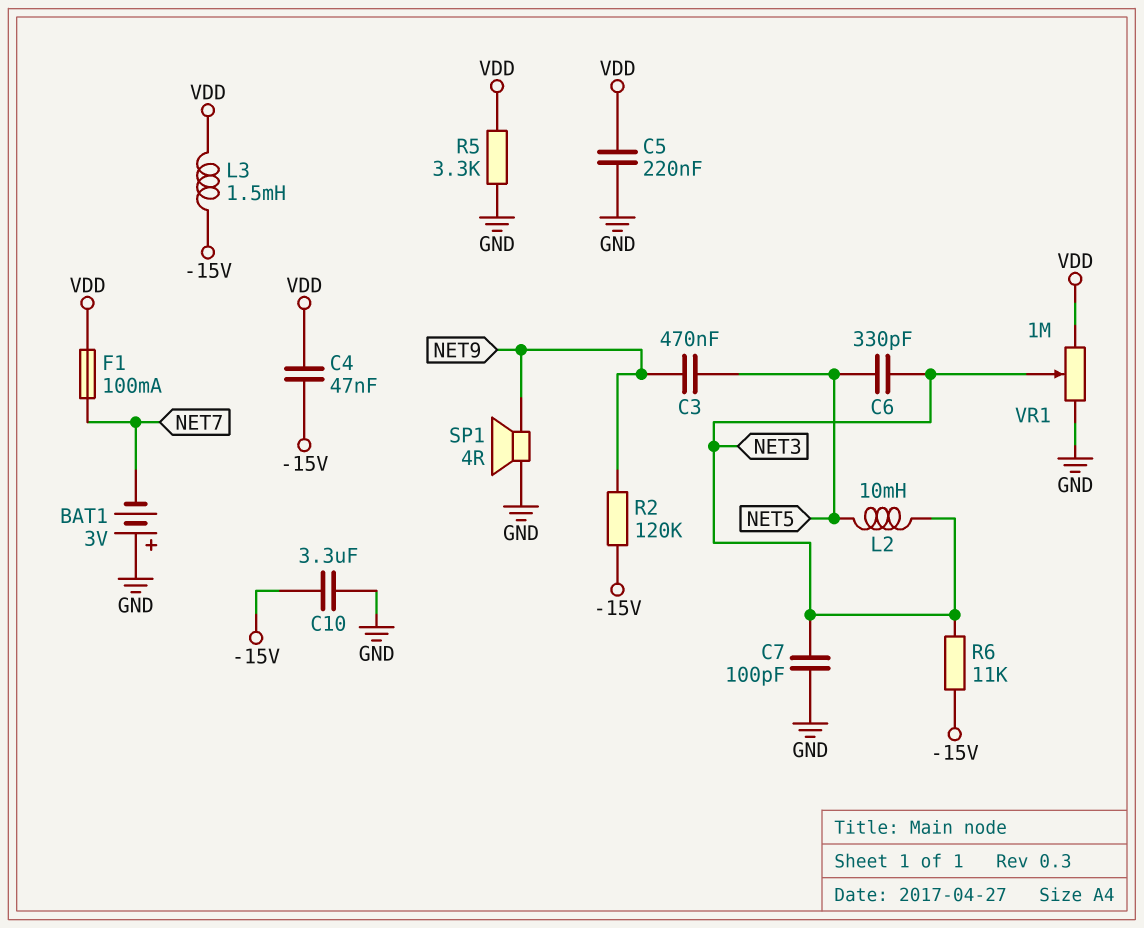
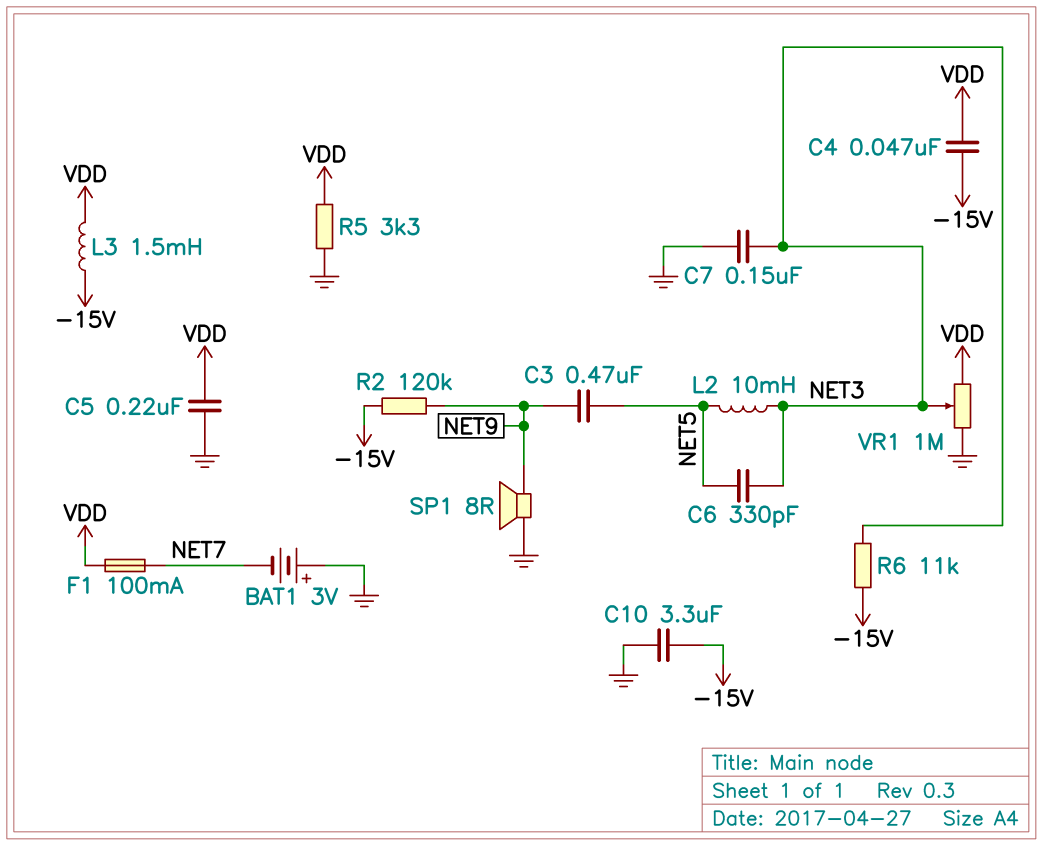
C7: 100pF (GND, NET3) -> 150nF (GND, NET3)
SP1: speaker 4R (GND, NET9) -> speaker 8R (GND, NET9)

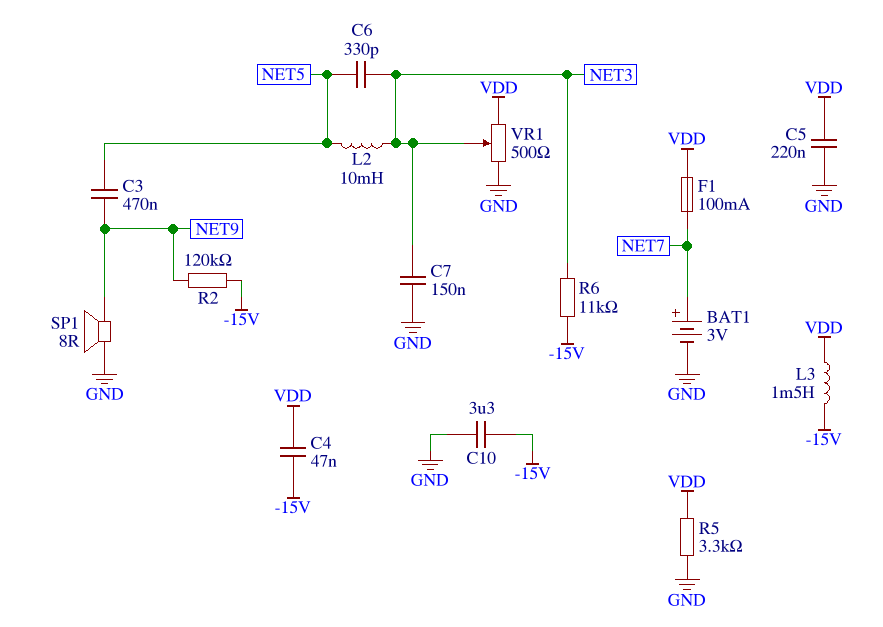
BAT1: 3V (plus GND, minus NET7) -> 3V (plus NET7, minus GND)
VR1: 1M (GND, VDD, wiper NET3) -> 500 (GND, VDD, wiper NET3)

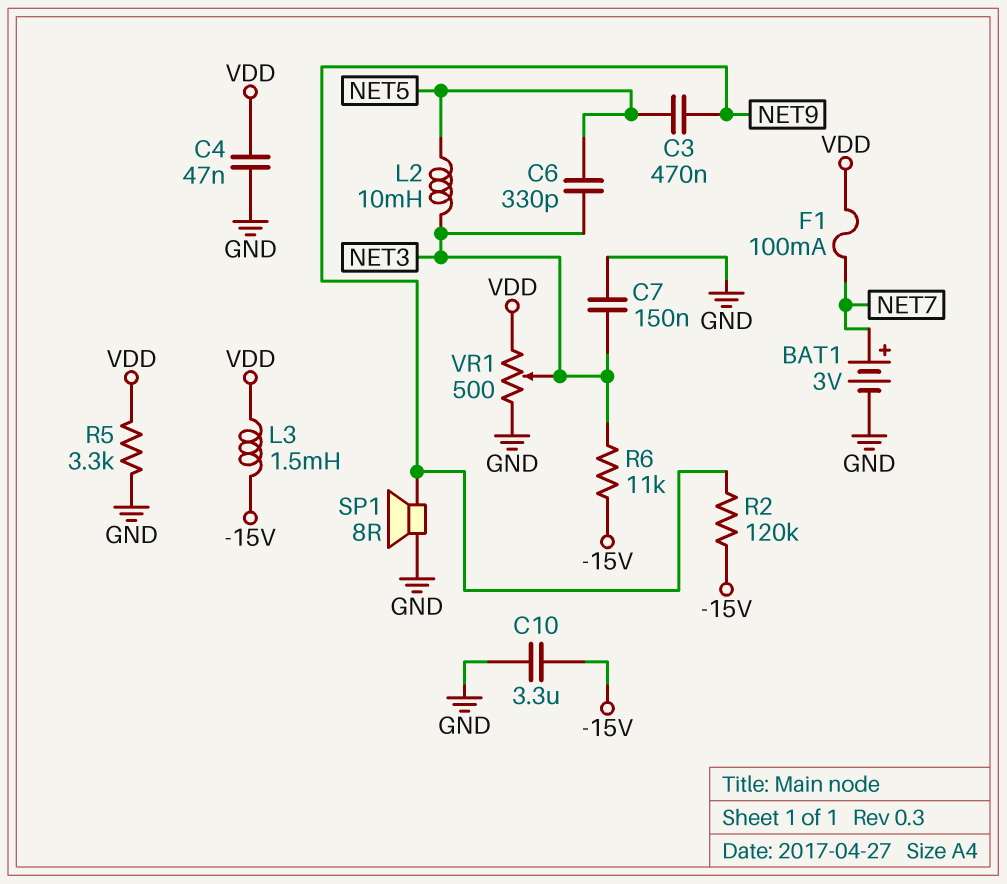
C4: 47nF (-15V, VDD) -> 47nF (GND, VDD)
C5: 220nF (GND, VDD) -> none

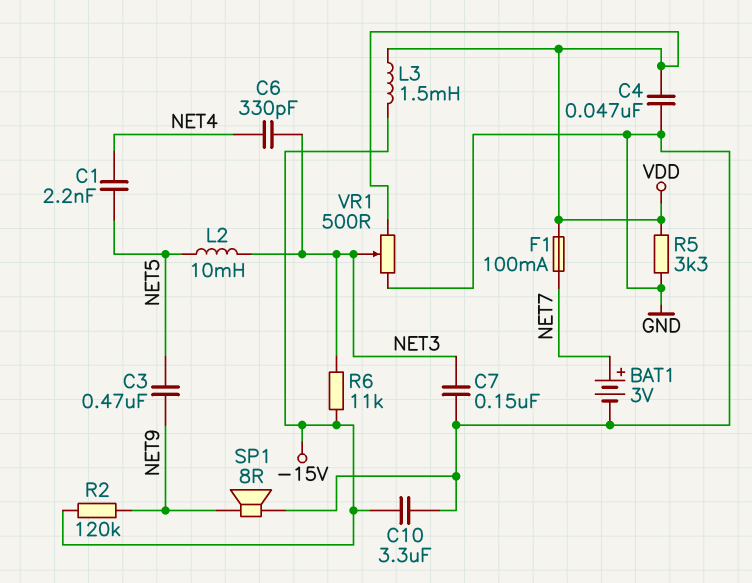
C1: none -> 2.2nF (NET4, NET5)
C6: 330pF (NET3, NET5) -> 330pF (NET3, NET4)

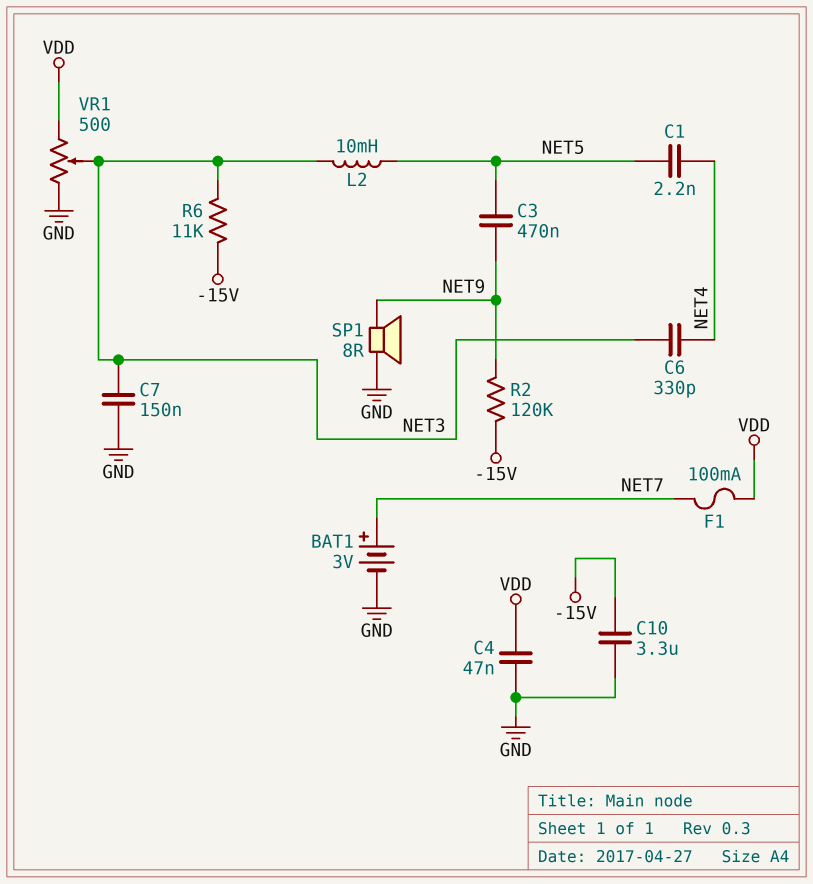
L3: 1.5mH (-15V, VDD) -> none
R5: 3.3k (GND, VDD) -> none

